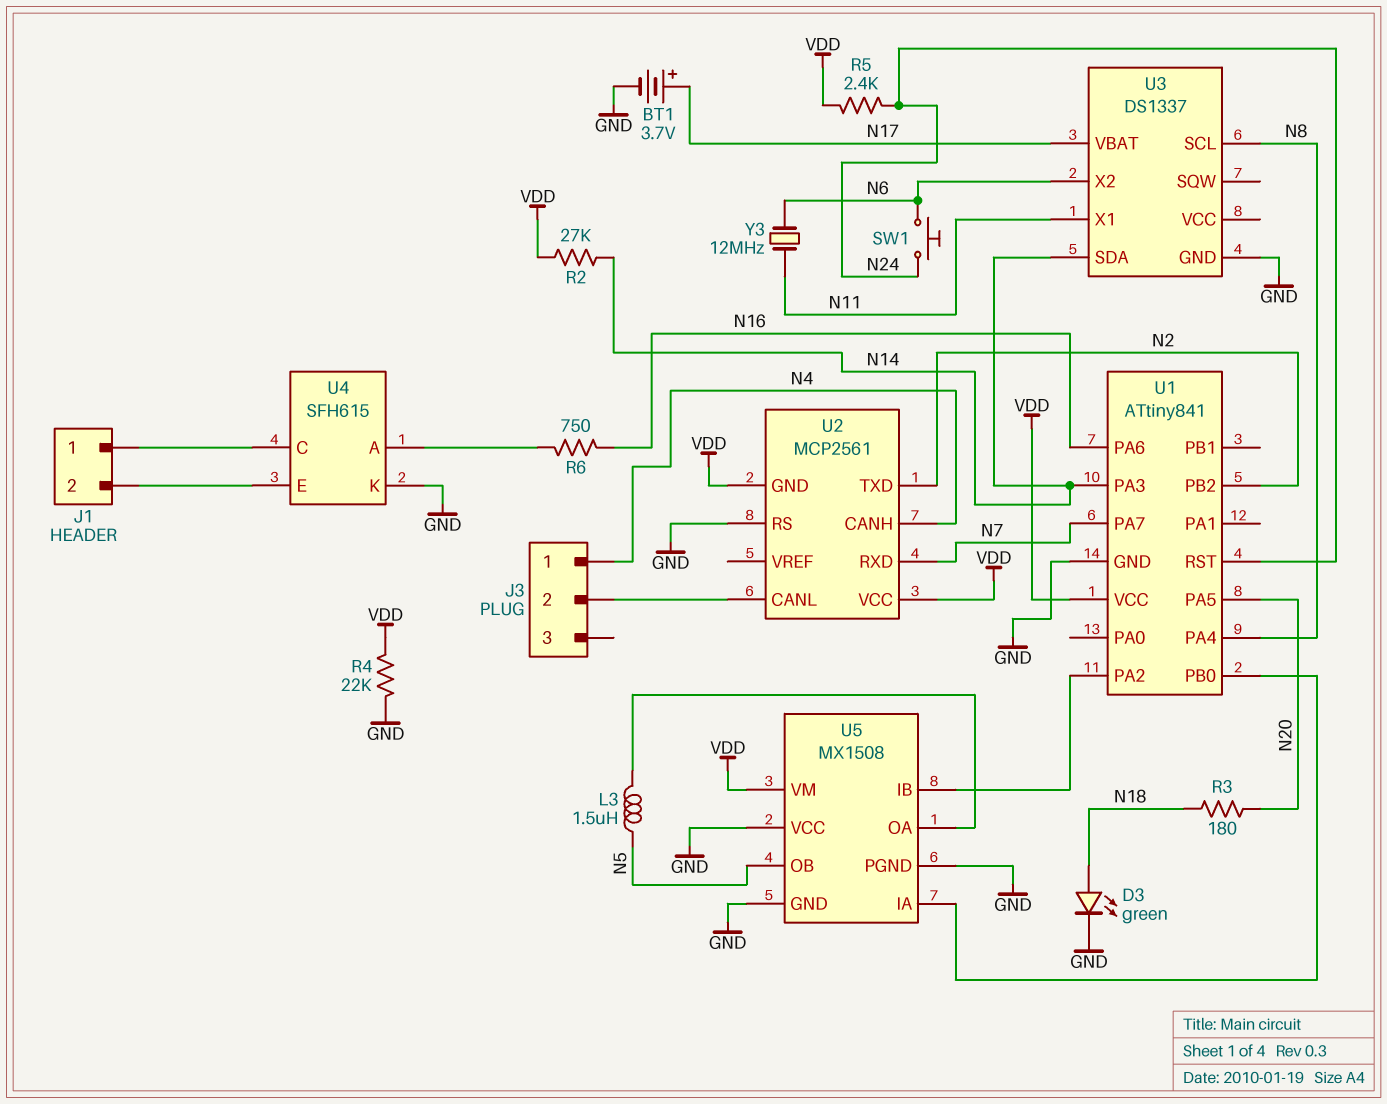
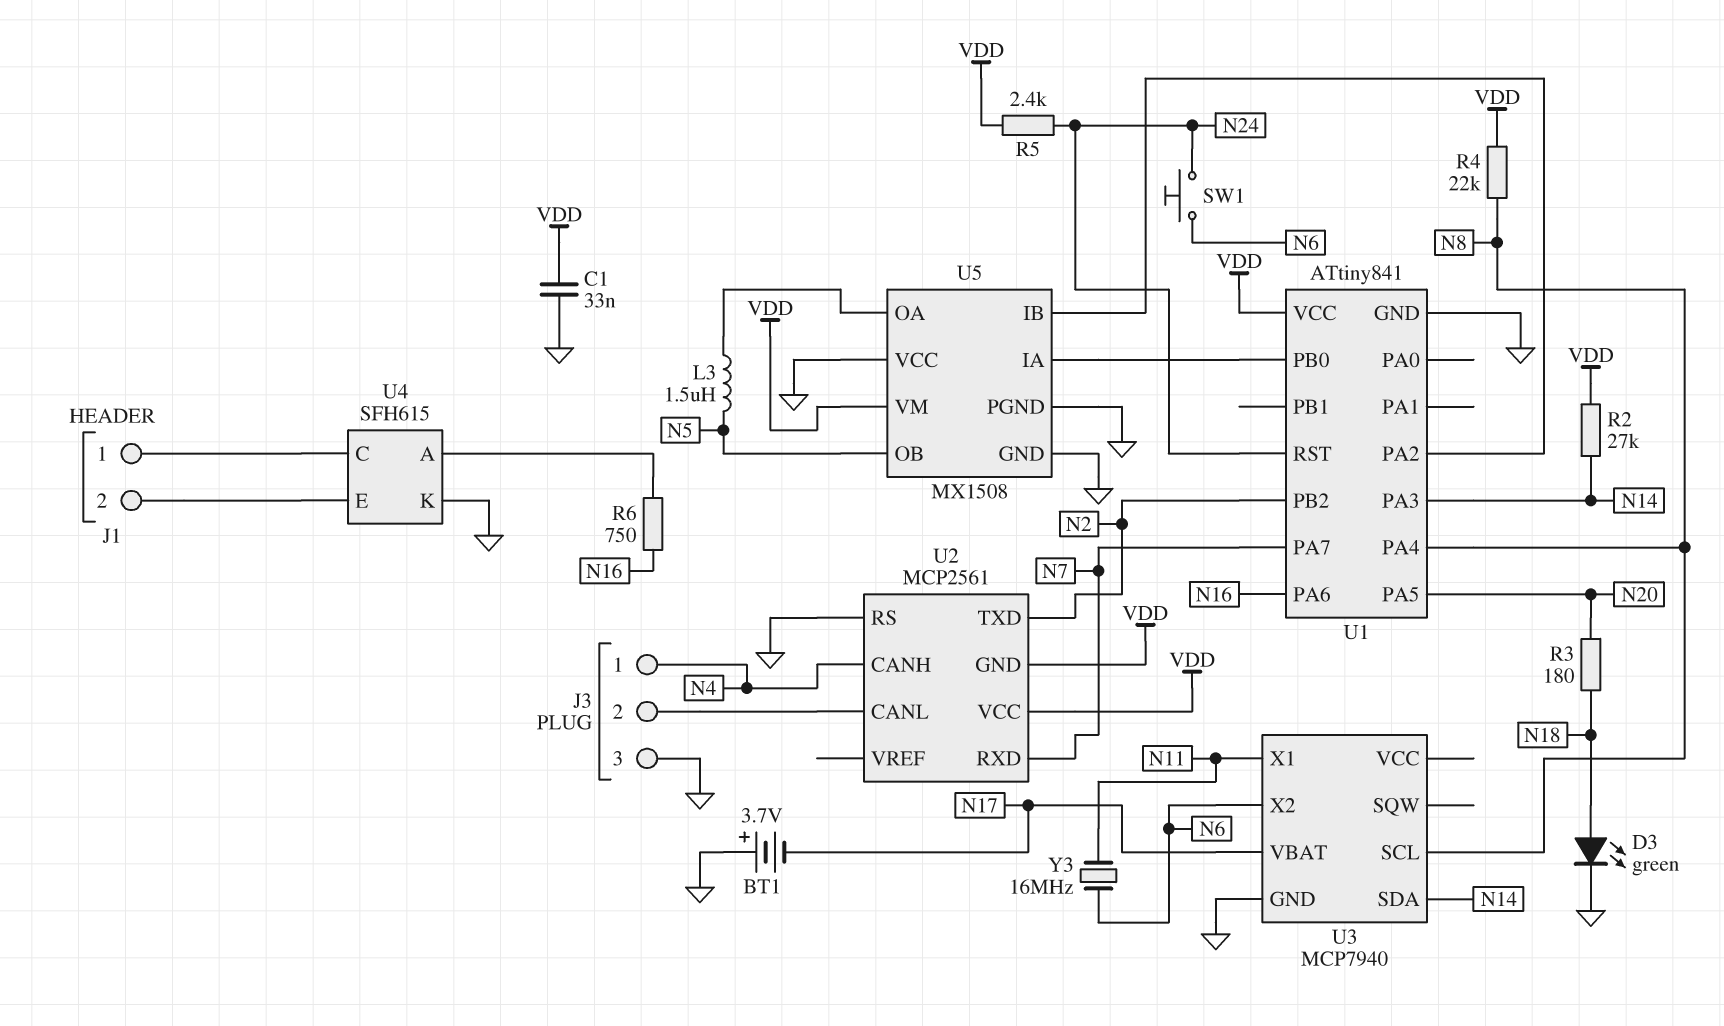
BT1: 3.7V (plus N17, minus GND) -> 3.7V (plus GND, minus N17)
C1: none -> 33nF (GND, VDD)
J3 pin 3: none -> GND
R4: 22k (GND, VDD) -> 22k (N8, VDD)
U3: DS1337 -> MCP7940
Y3: 12MHz (N6, N11) -> 16MHz (N6, N11)

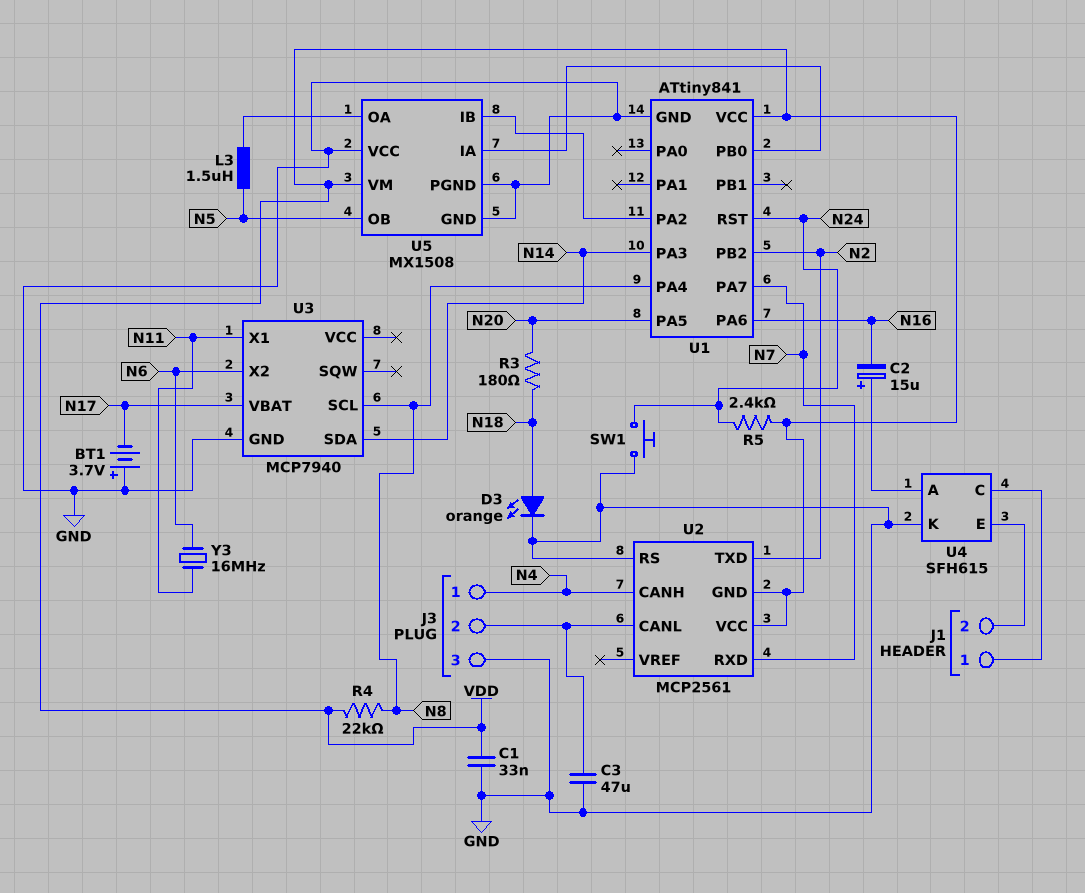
C2: none -> 15uF (plus U4/A, minus N16)
C3: none -> 47uF (GND, J3/2)
D3: LED green (A N18, K GND) -> LED orange (A N18, K GND)
R2: 27k (N14, VDD) -> none
R6: 750 (N16, U4/A) -> none
SW1: button (N6, N24) -> button (GND, N24)

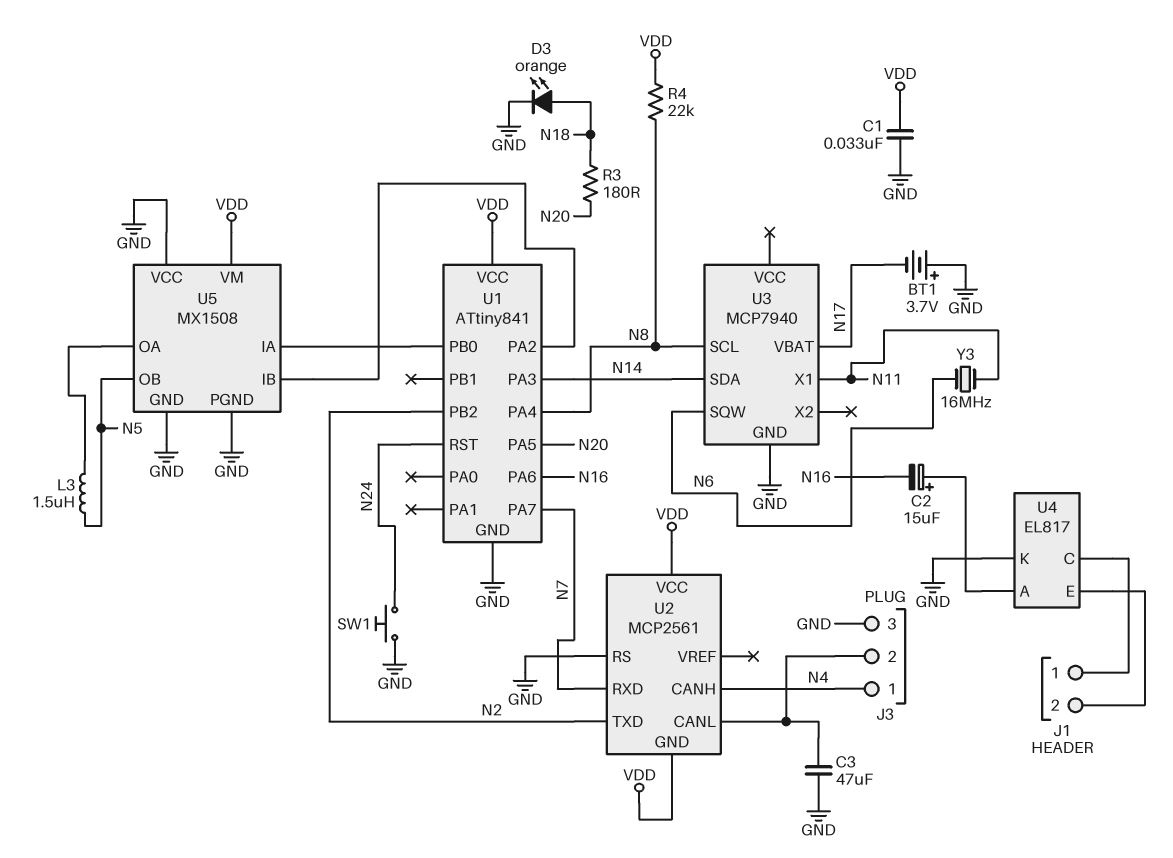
R5: 2.4k (N24, VDD) -> none
U3 pin SQW: none -> N6
U3 pin X2: N6 -> none
U4: SFH615 -> EL817

